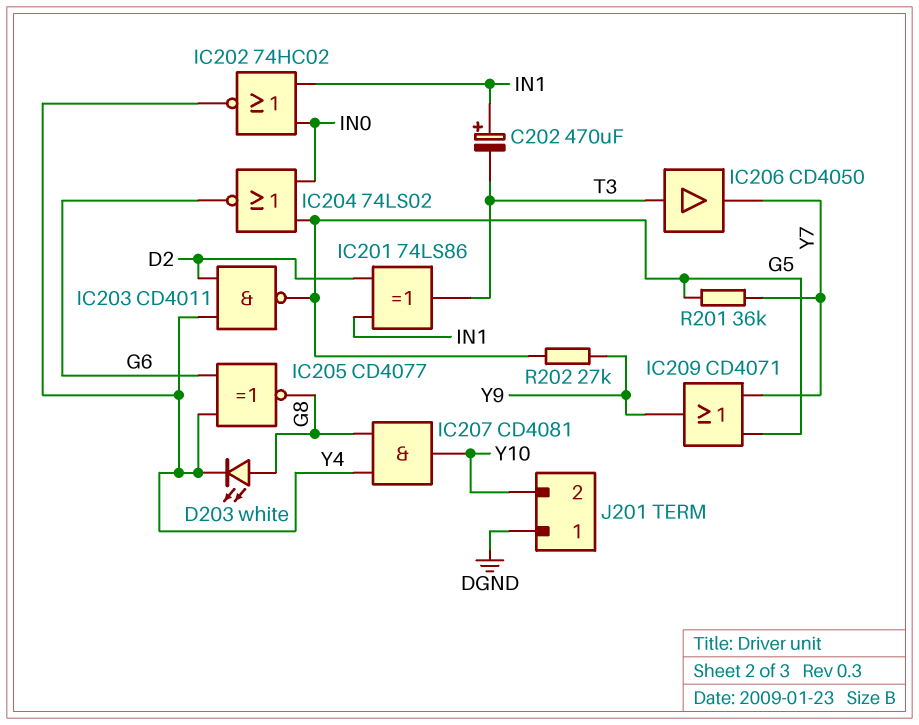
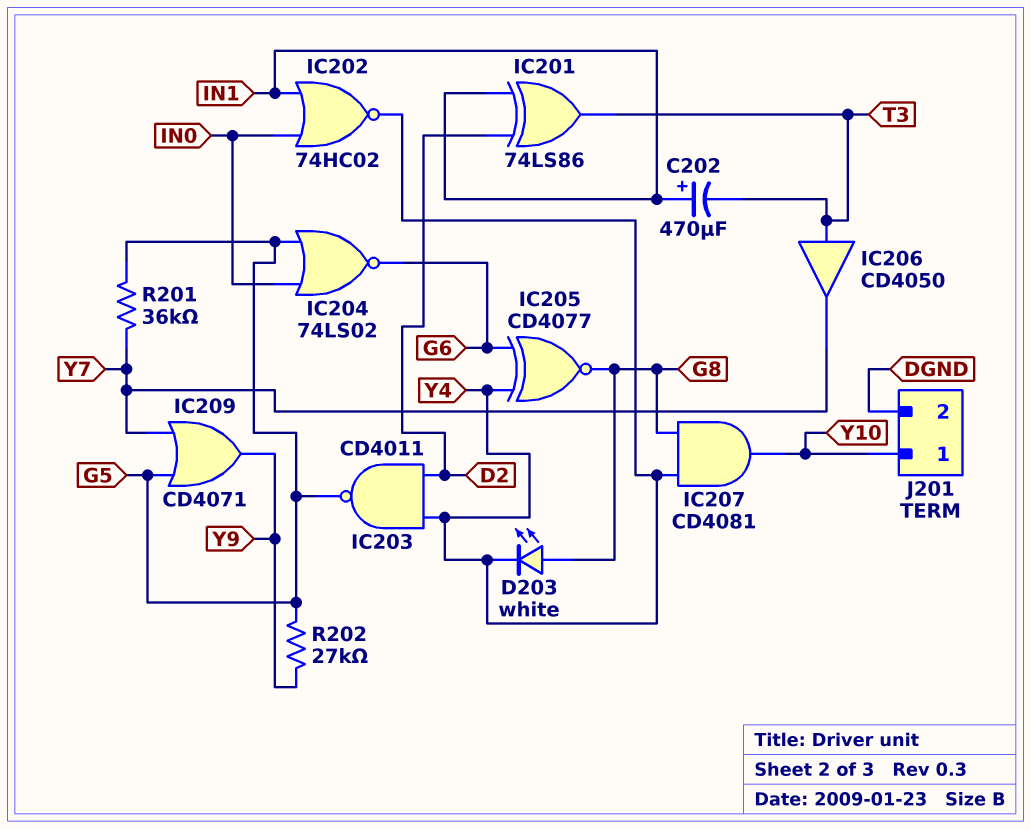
J201 pin 1: DGND -> Y10
J201 pin 2: Y10 -> DGND

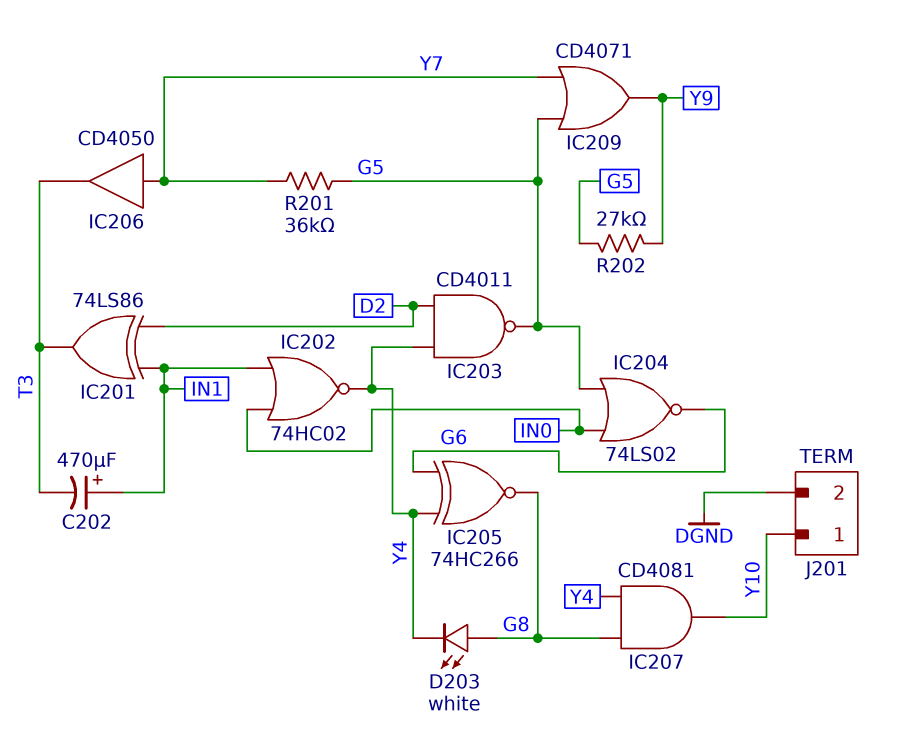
IC205: XNOR CD4077 (in G6, in Y4, out G8) -> XNOR 74HC266 (in G6, in Y4, out G8)
IC206: buffer CD4050 (in T3, out Y7) -> buffer CD4050 (in Y7, out T3)

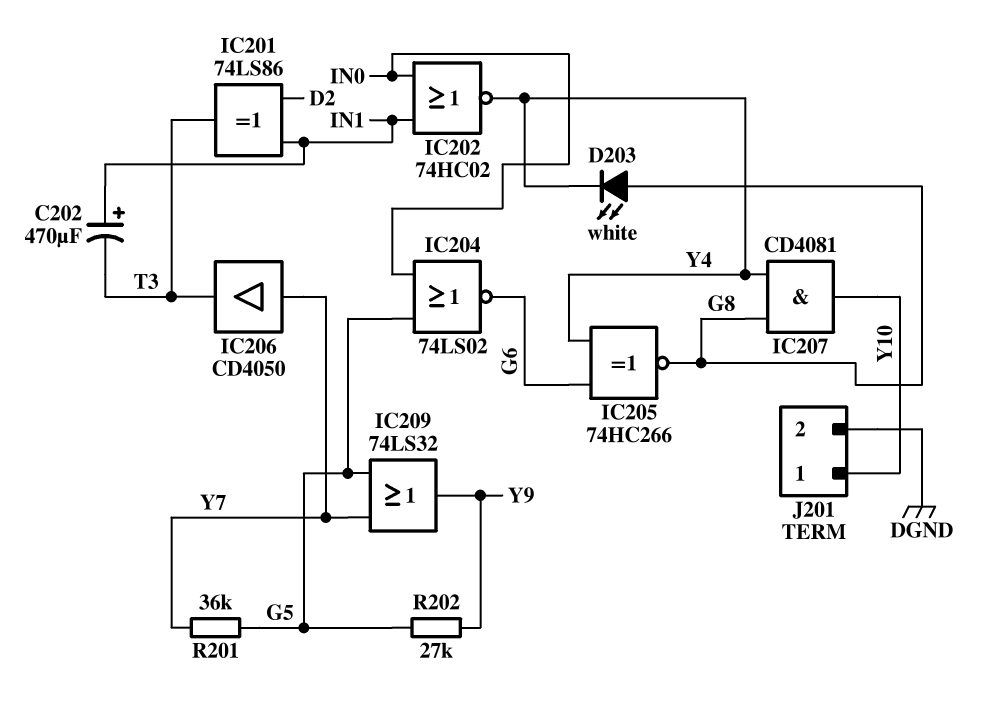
IC203: NAND CD4011 (in D2, in Y4, out G5) -> none
IC209: OR CD4071 (in G5, in Y7, out Y9) -> OR 74LS32 (in G5, in Y7, out Y9)

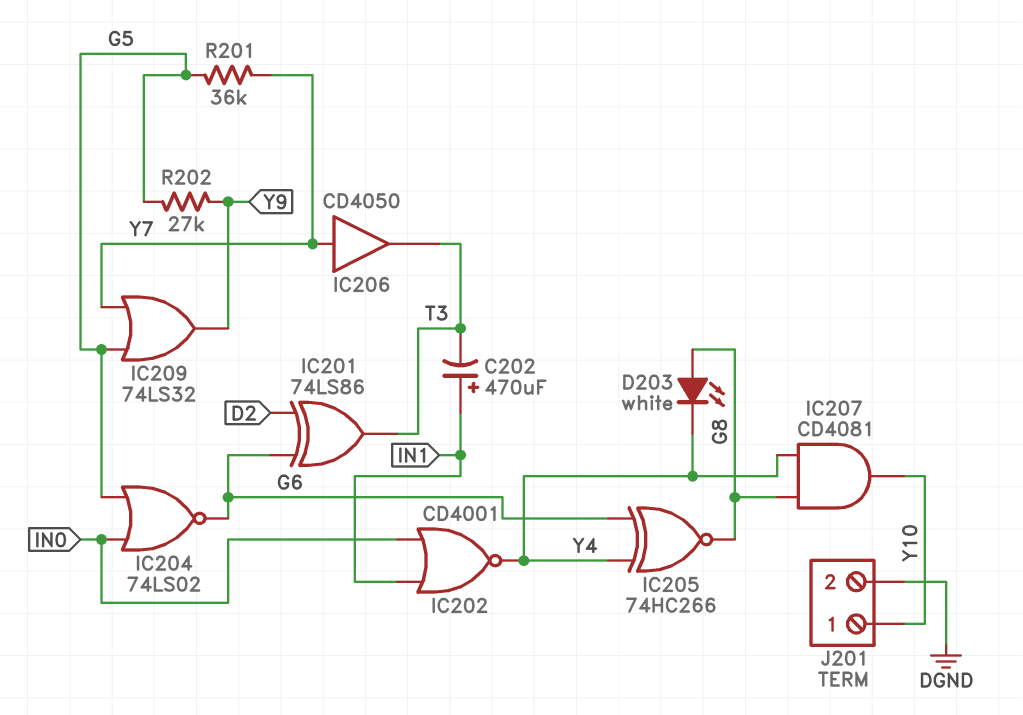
IC201: XOR 74LS86 (in D2, in IN1, out T3) -> XOR 74LS86 (in D2, in G6, out T3)
IC202: NOR 74HC02 (in IN0, in IN1, out Y4) -> NOR CD4001 (in IN0, in IN1, out Y4)

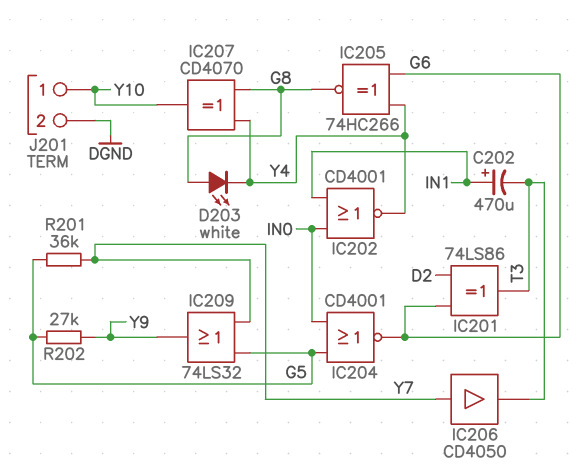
IC204: NOR 74LS02 (in G5, in IN0, out G6) -> NOR CD4001 (in G5, in IN0, out G6)
IC207: AND CD4081 (in G8, in Y4, out Y10) -> XOR CD4070 (in G8, in Y4, out Y10)

